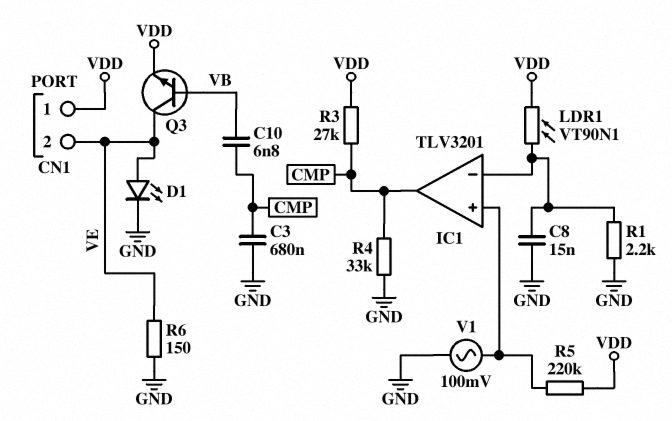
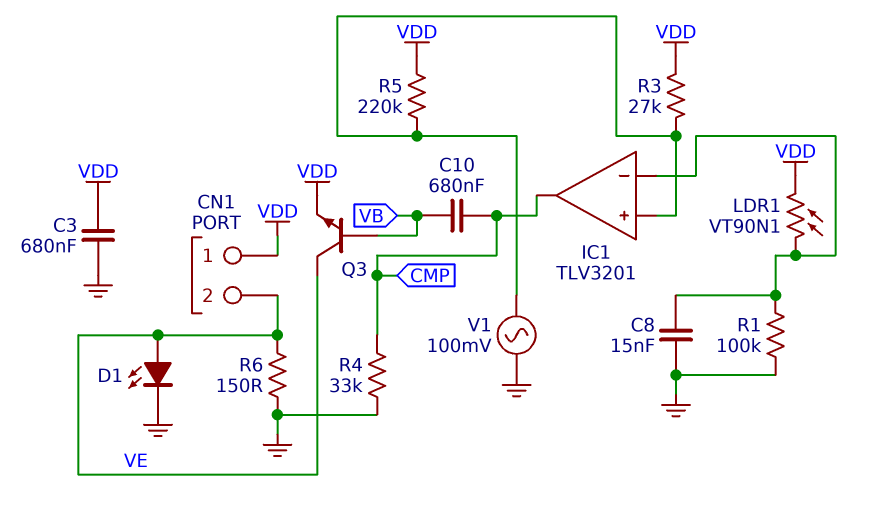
C3: 680nF (CMP, GND) -> 680nF (GND, VDD)
C10: 6.8nF (CMP, VB) -> 680nF (CMP, VB)
R1: 2.2k (GND, IC1/in-) -> 100k (GND, IC1/in-)
R3: 27k (CMP, VDD) -> 27k (IC1/in+, VDD)

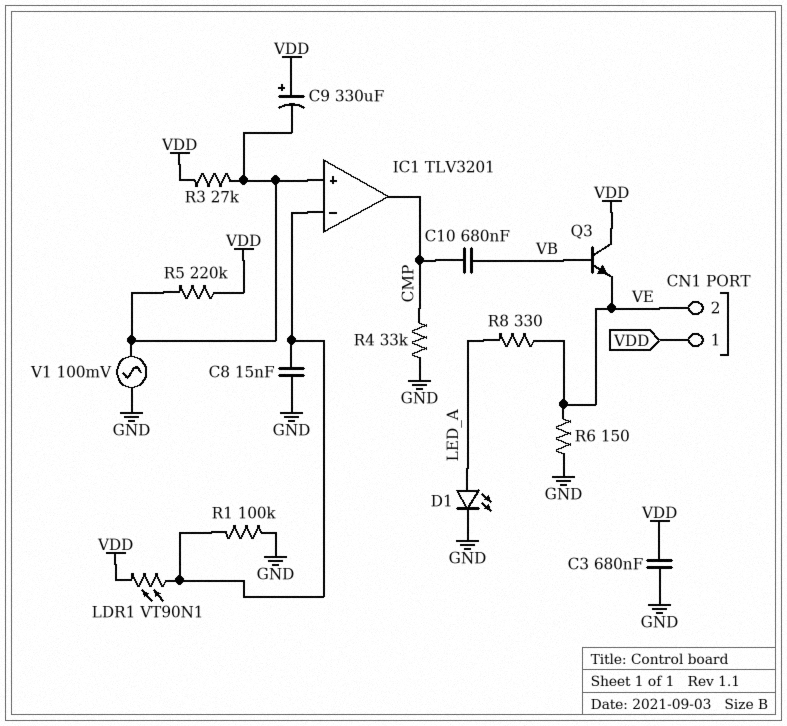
C9: none -> 330uF (plus VDD, minus IC1/in+)
D1: LED (A VE, K GND) -> LED (A LED_A, K GND)
Q3: NPN (B VB, C VE, E VDD) -> NPN (B VB, C VDD, E VE)
R8: none -> 330 (LED_A, VE)

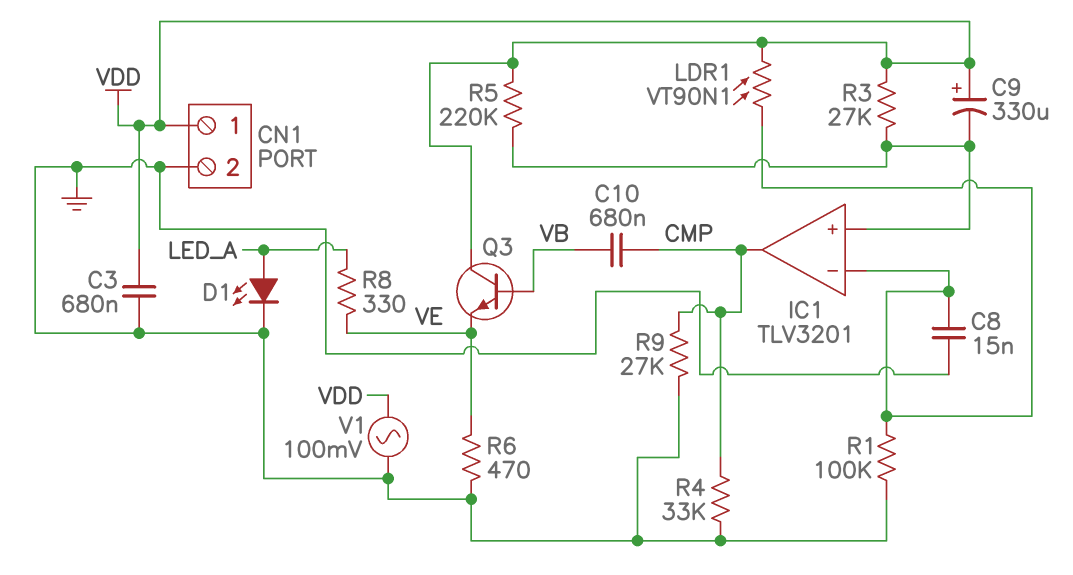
CN1 pin 2: VE -> GND
R6: 150 (GND, VE) -> 470 (GND, VE)
R9: none -> 27k (CMP, GND)
V1: AC 100mV (GND, IC1/in+) -> AC 100mV (GND, VDD)

